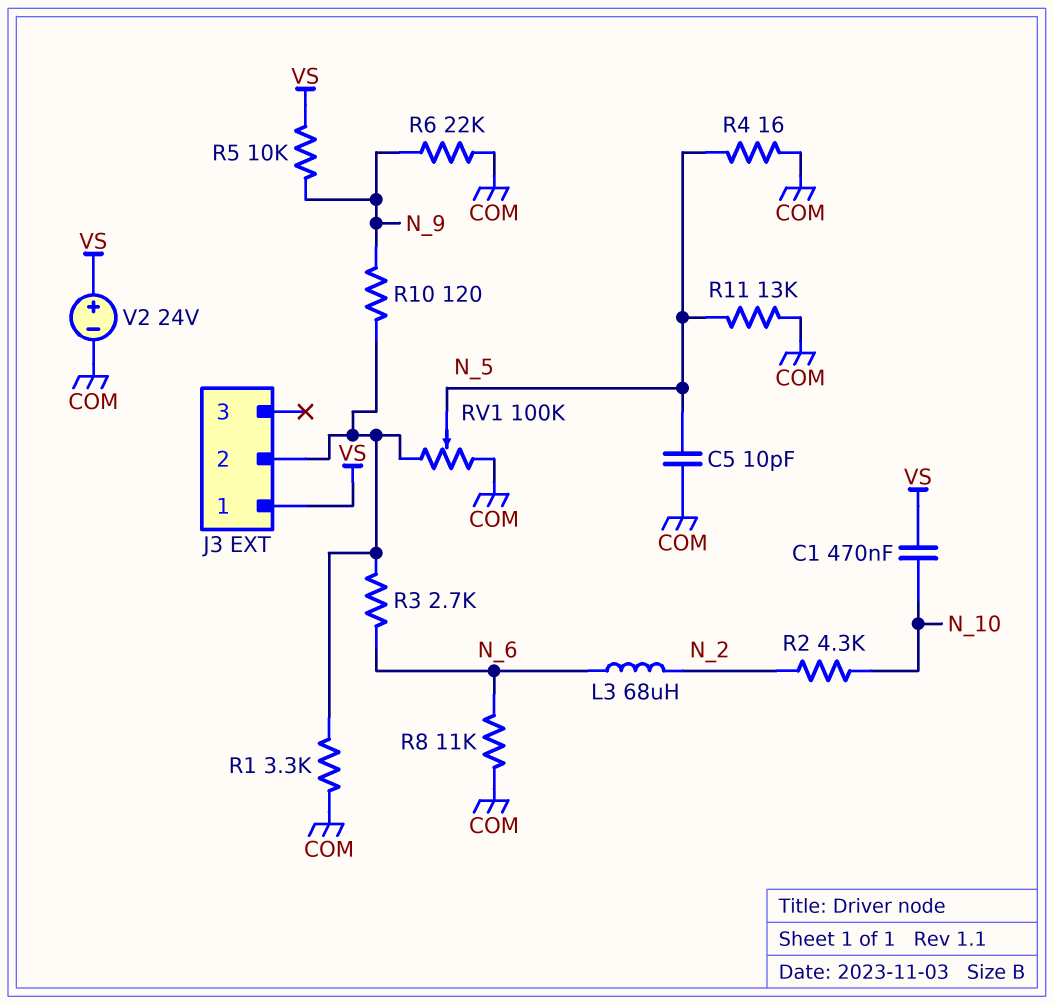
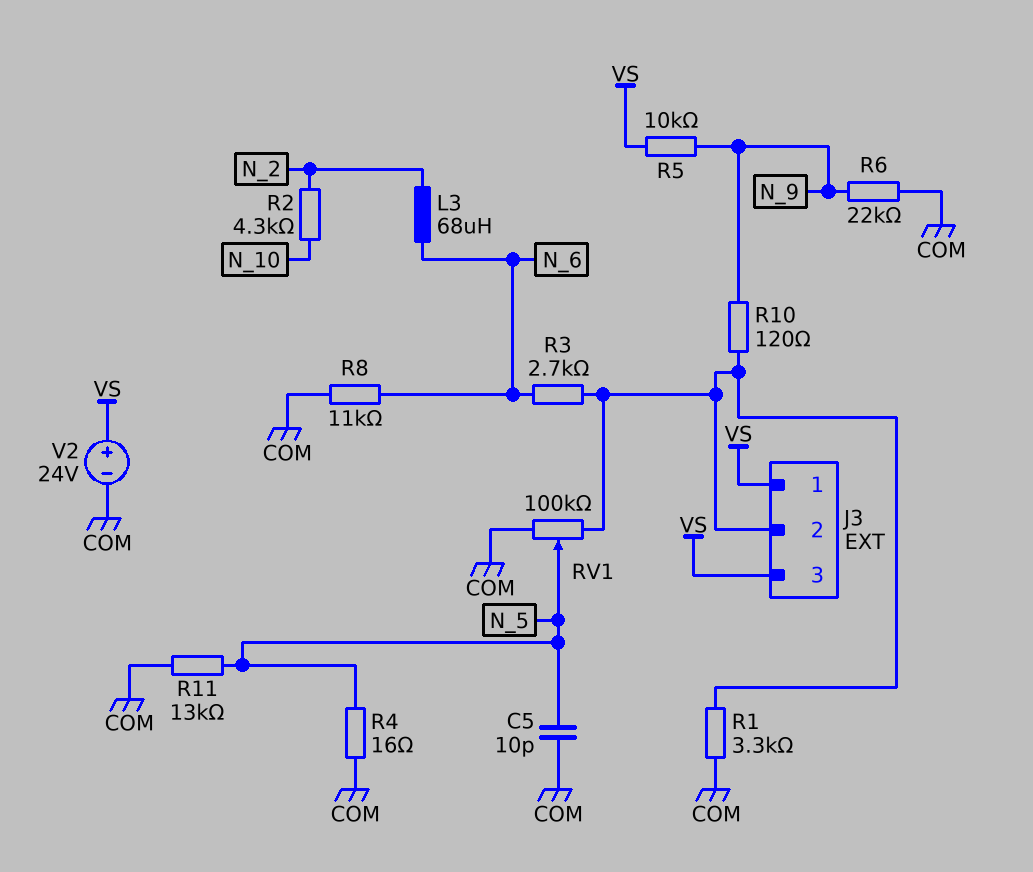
C1: 470nF (N_10, VS) -> none
J3 pin 3: none -> VS

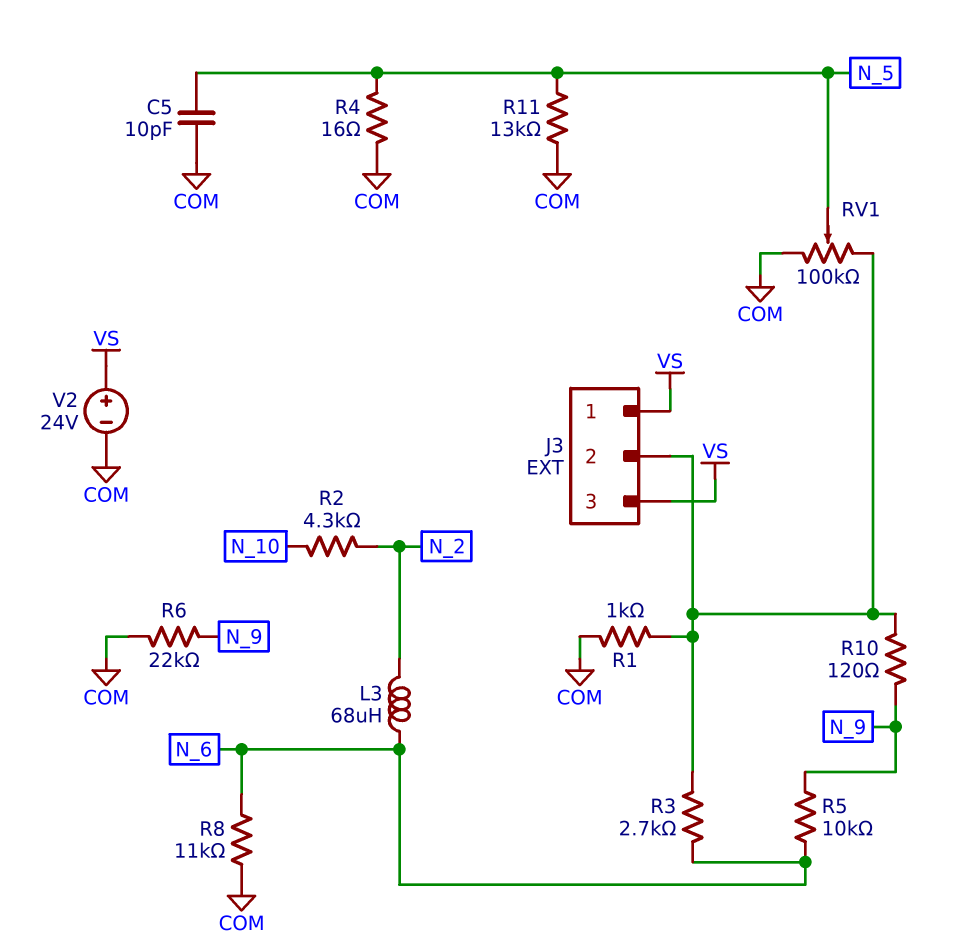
R1: 3.3k (COM, J3/2) -> 1k (COM, J3/2)
R5: 10k (N_9, VS) -> 10k (N_6, N_9)

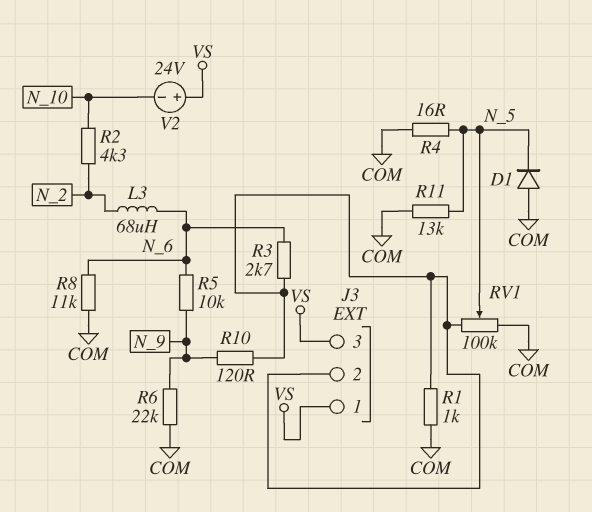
C5: 10pF (COM, N_5) -> none
D1: none -> diode (A COM, K N_5)
V2: 24V (plus VS, minus COM) -> 24V (plus VS, minus N_10)

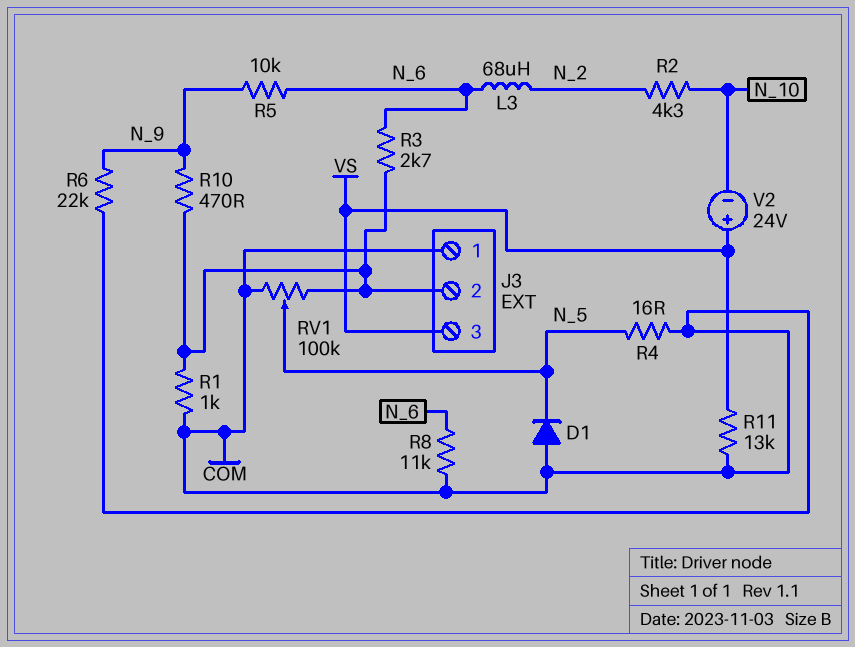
J3 pin 1: VS -> COM
R10: 120 (J3/2, N_9) -> 470 (J3/2, N_9)
R11: 13k (COM, N_5) -> 13k (COM, VS)

